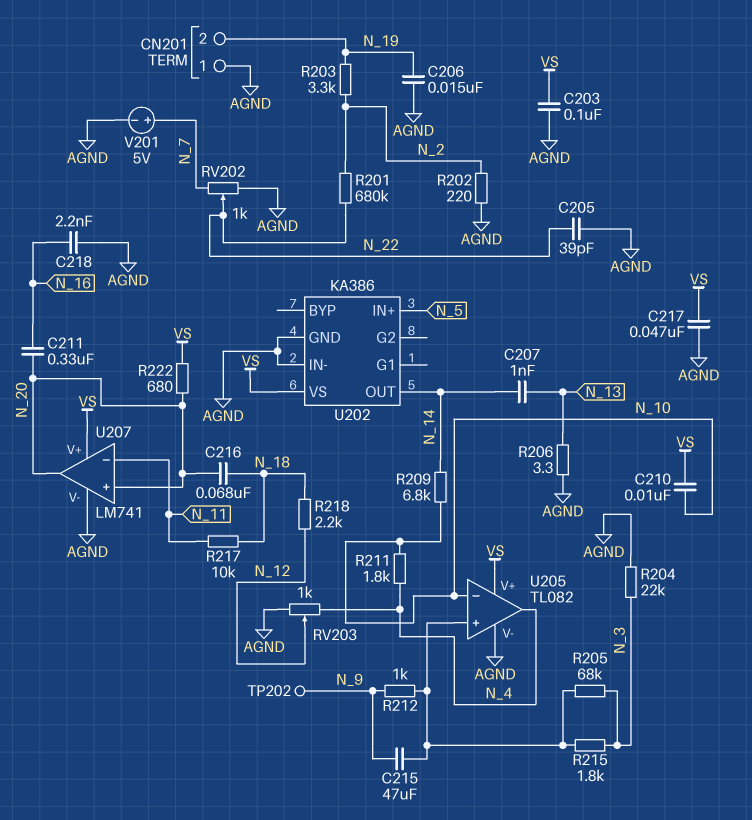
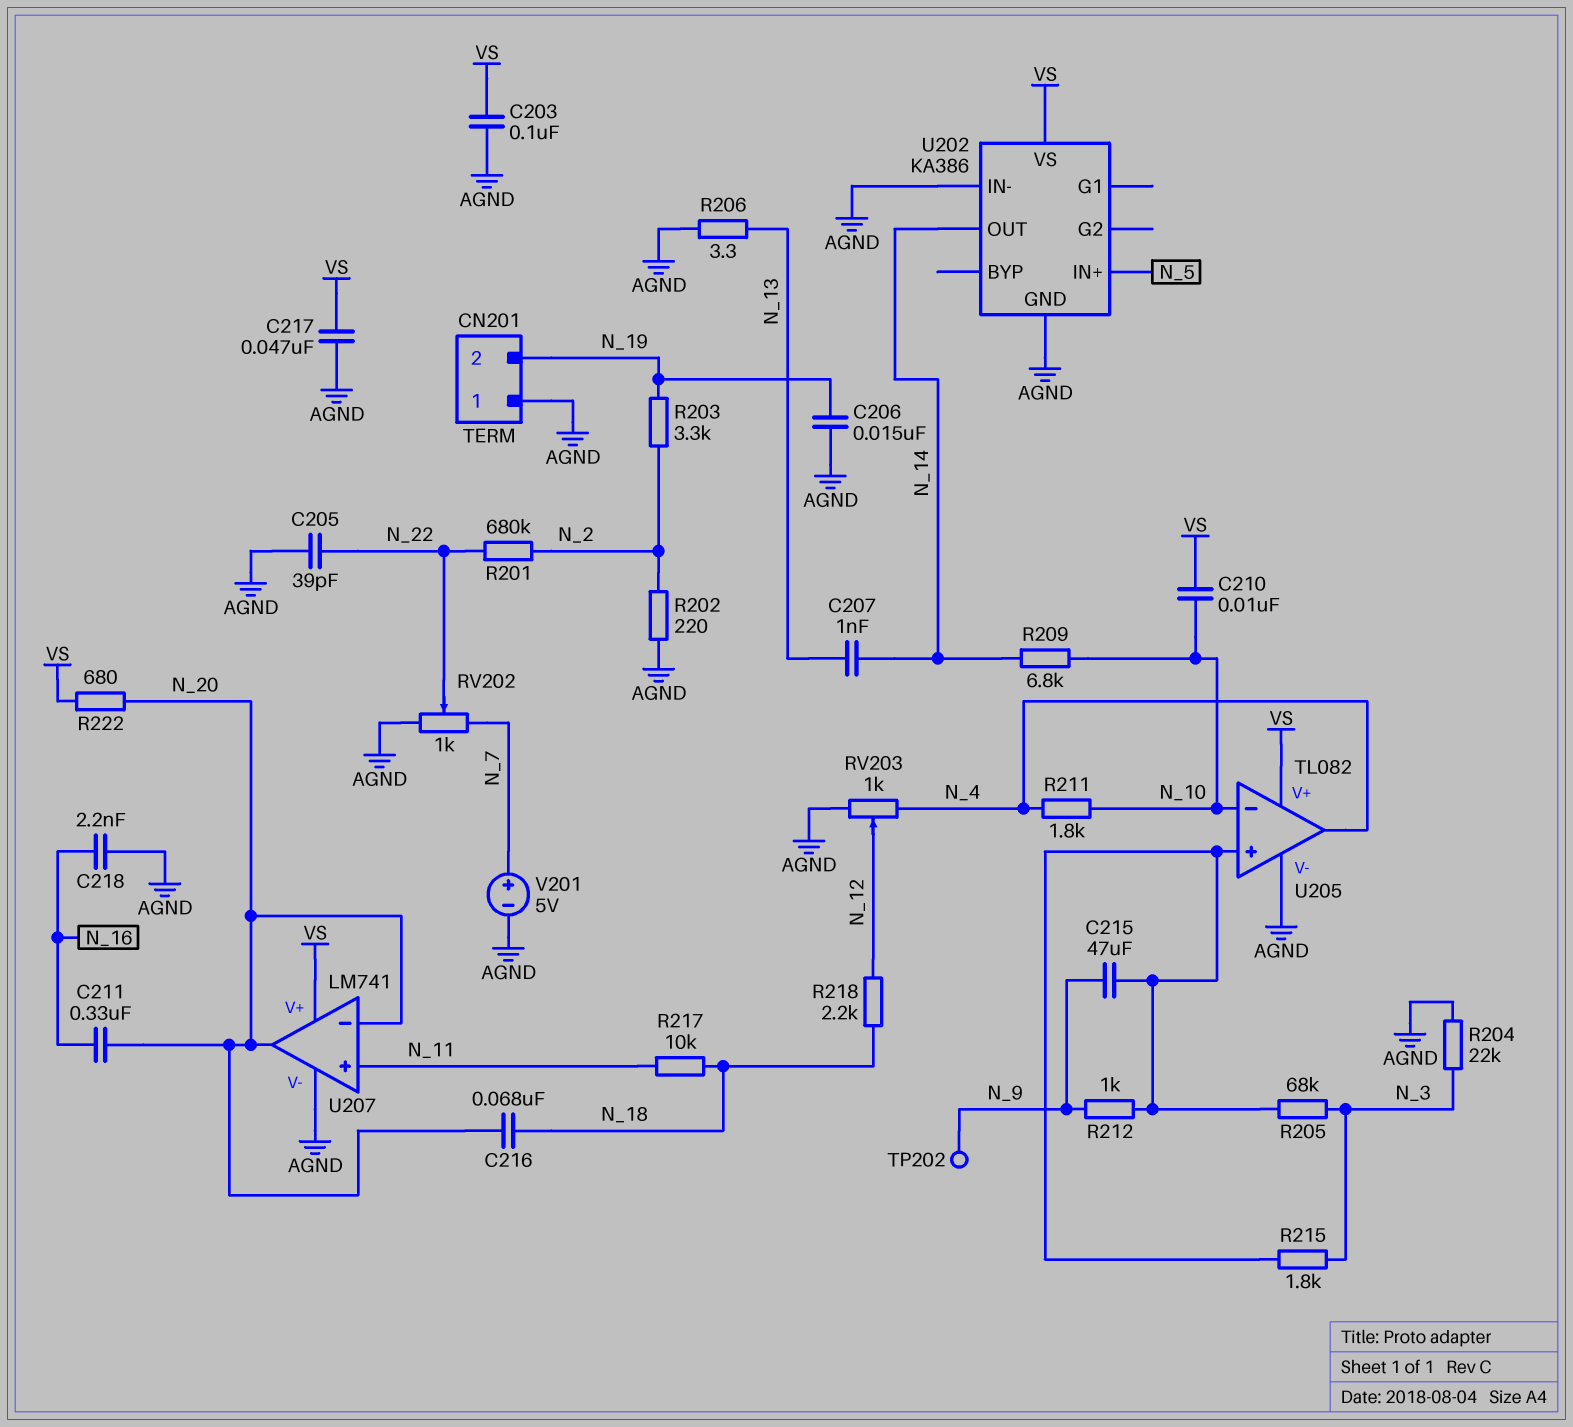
U207 pin in+: N_20 -> N_11
U207 pin in-: N_11 -> N_20

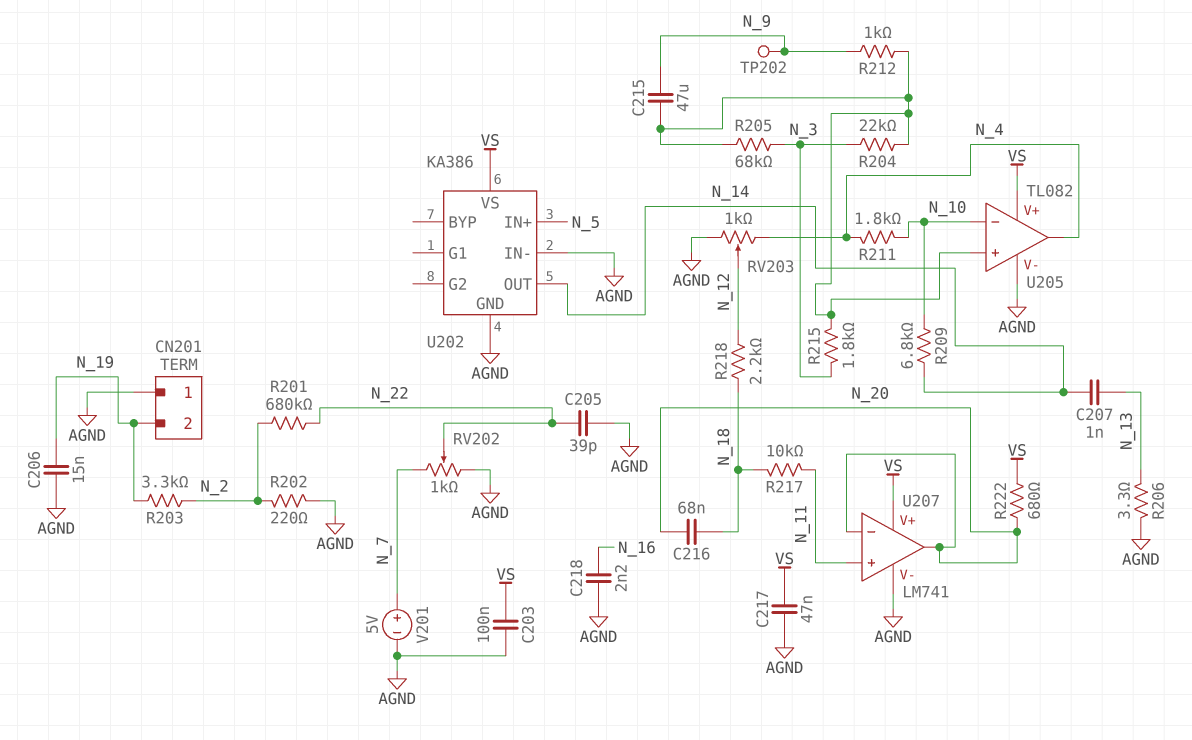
C210: 10nF (N_10, VS) -> none
C211: 330nF (N_16, N_20) -> none
R204: 22k (AGND, N_3) -> 22k (N_3, U205/in+)

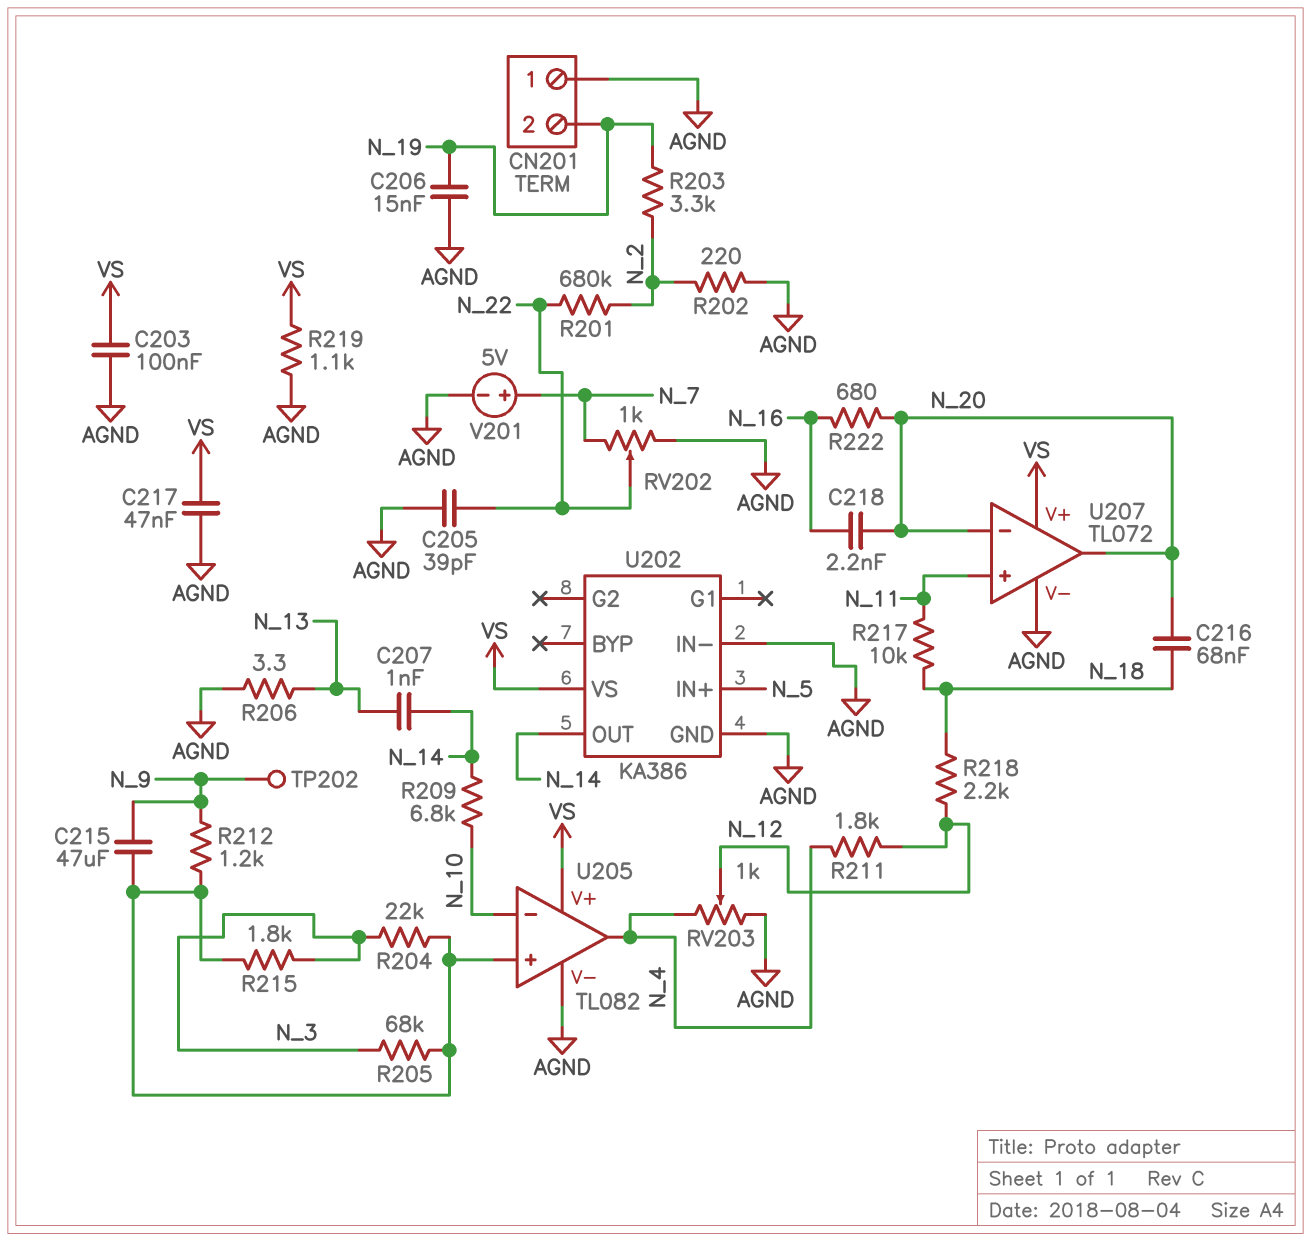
C218: 2.2nF (AGND, N_16) -> 2.2nF (N_16, N_20)
R211: 1.8k (N_4, N_10) -> 1.8k (N_4, N_12)
R212: 1k (N_9, U205/in+) -> 1.2k (N_9, U205/in+)
R219: none -> 1.1k (AGND, VS)
R222: 680 (N_20, VS) -> 680 (N_16, N_20)
U207: LM741 -> TL072

